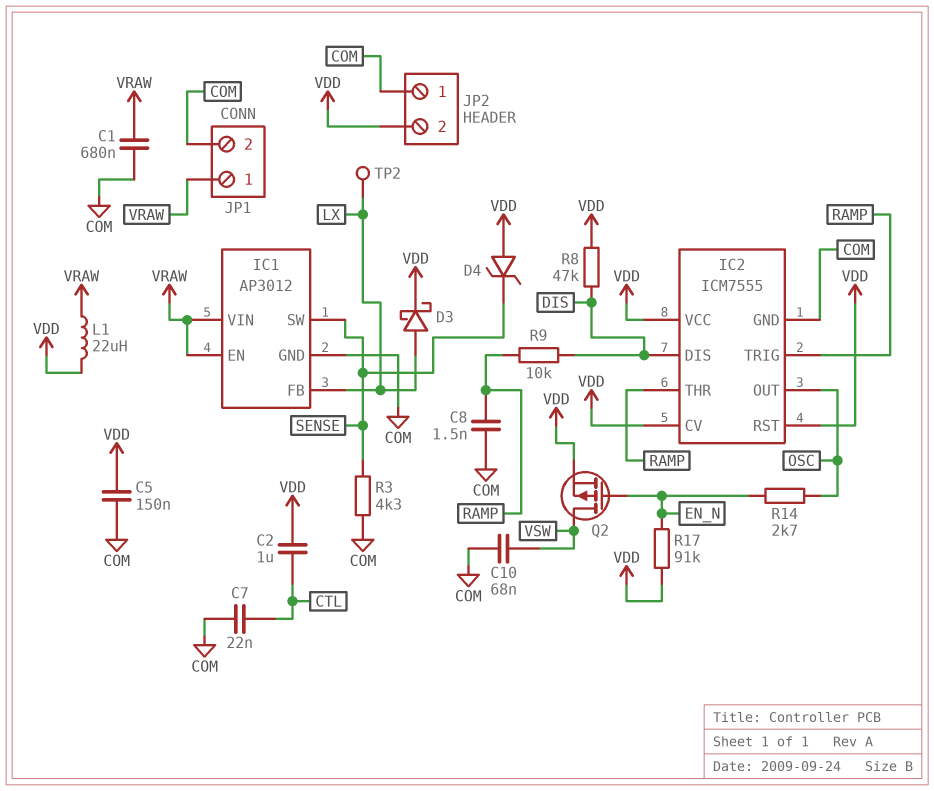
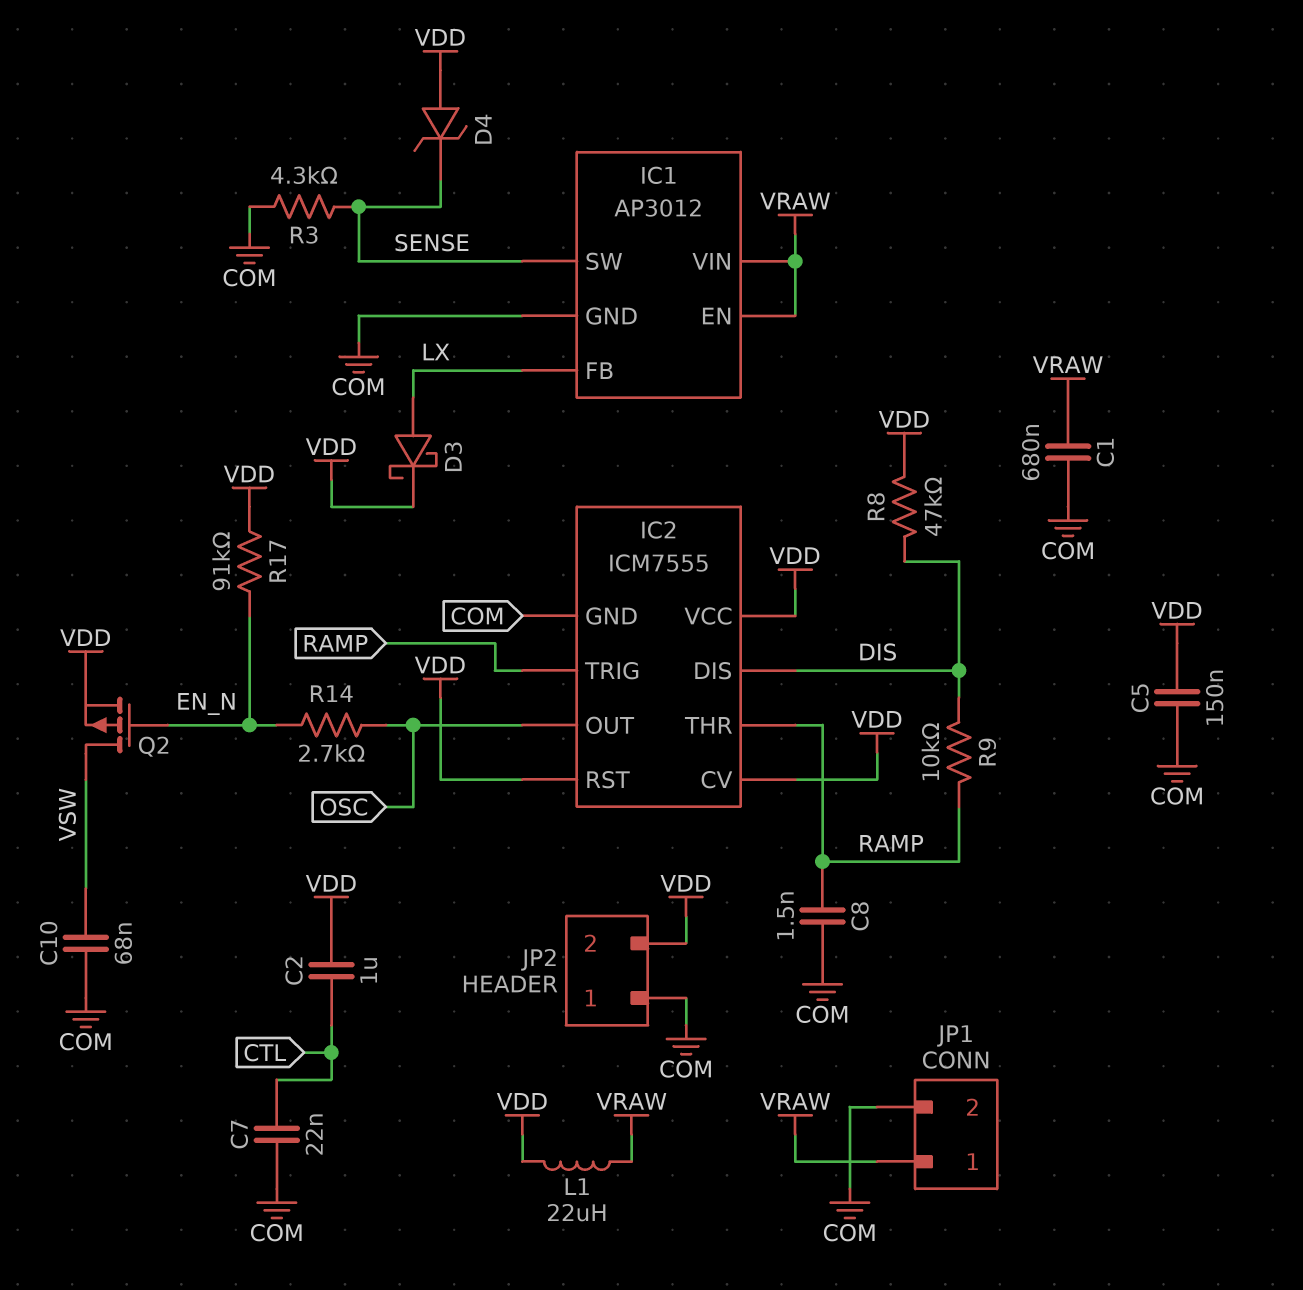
TP2: test point (LX) -> none

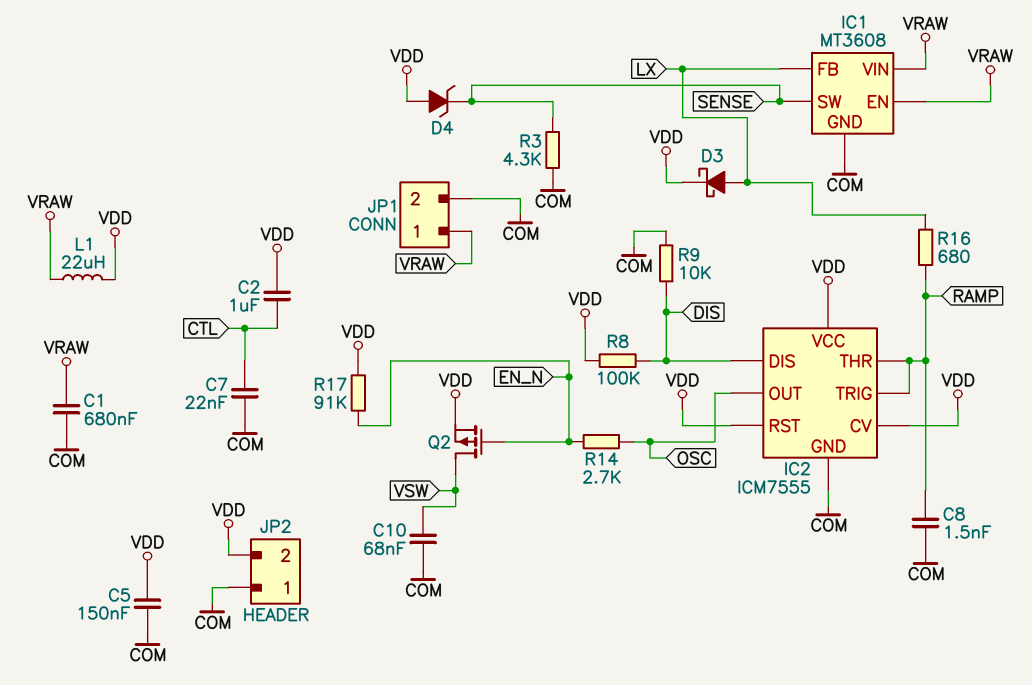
IC1: AP3012 -> MT3608
R8: 47k (DIS, VDD) -> 100k (DIS, VDD)
R9: 10k (DIS, RAMP) -> 10k (COM, DIS)
R16: none -> 680 (LX, RAMP)

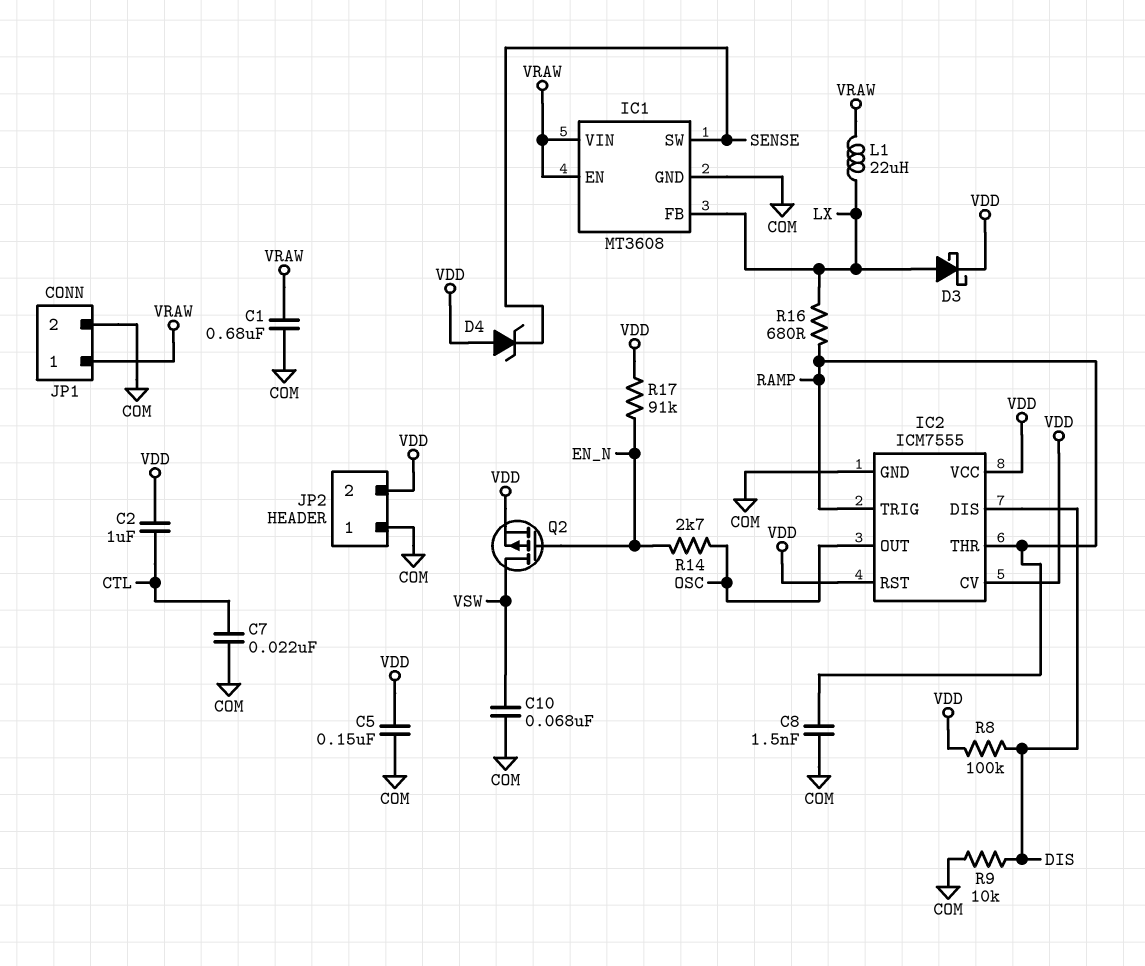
L1: 22uH (VDD, VRAW) -> 22uH (LX, VRAW)
R3: 4.3k (COM, SENSE) -> none

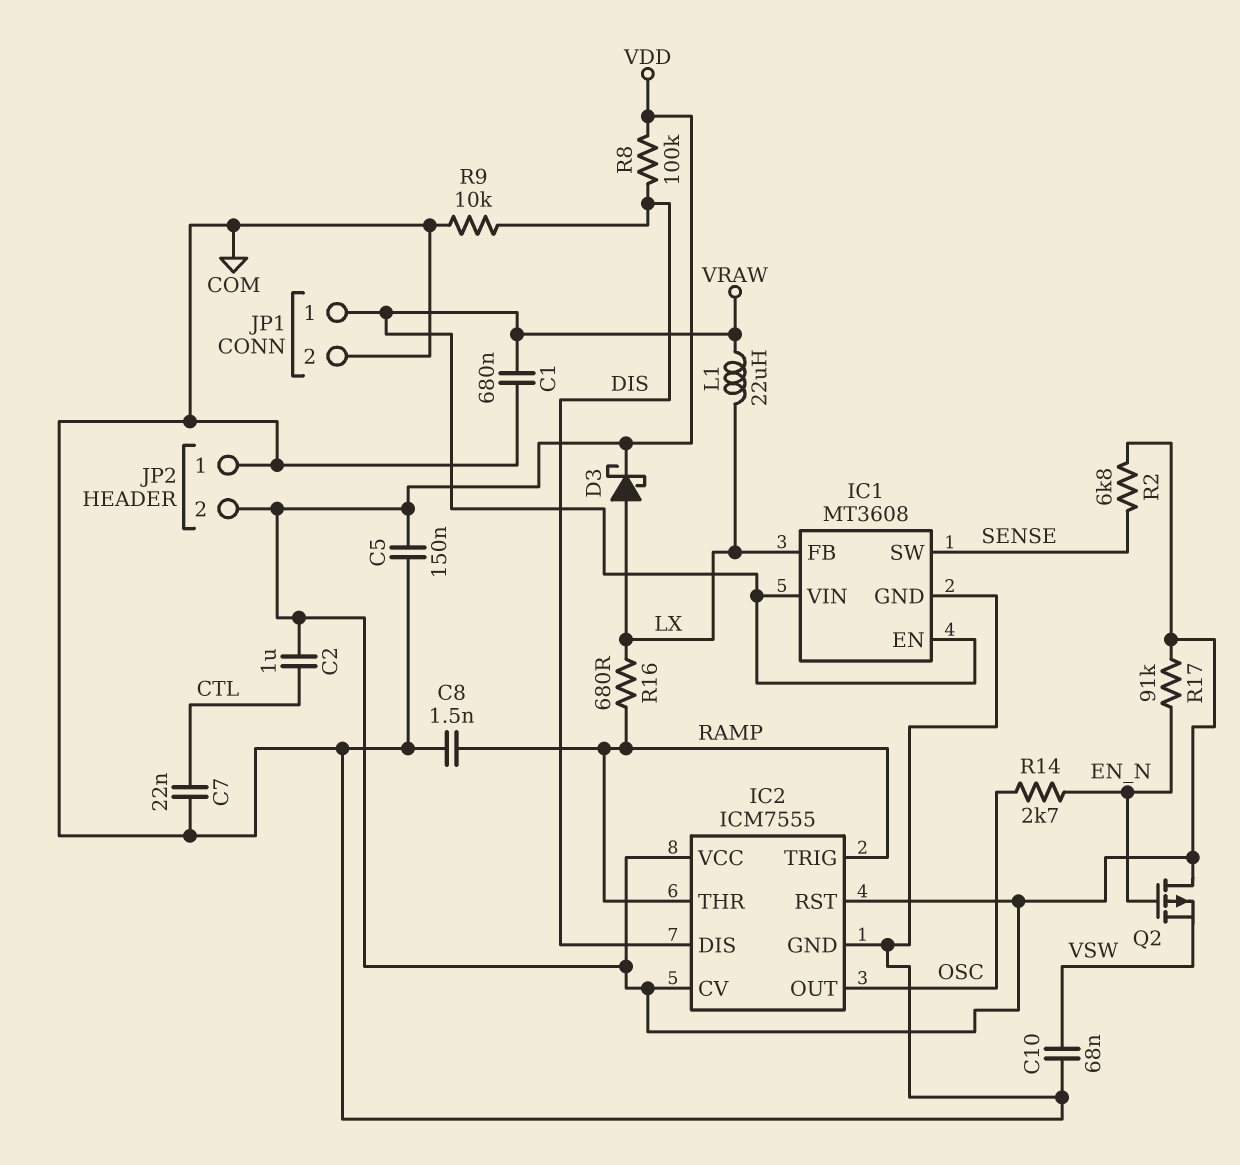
D4: zener (A VDD, K SENSE) -> none
Q2: PMOS (G EN_N, D VSW, S VDD) -> PMOS (G EN_N, D VDD, S VSW)
R2: none -> 6.8k (SENSE, VDD)

